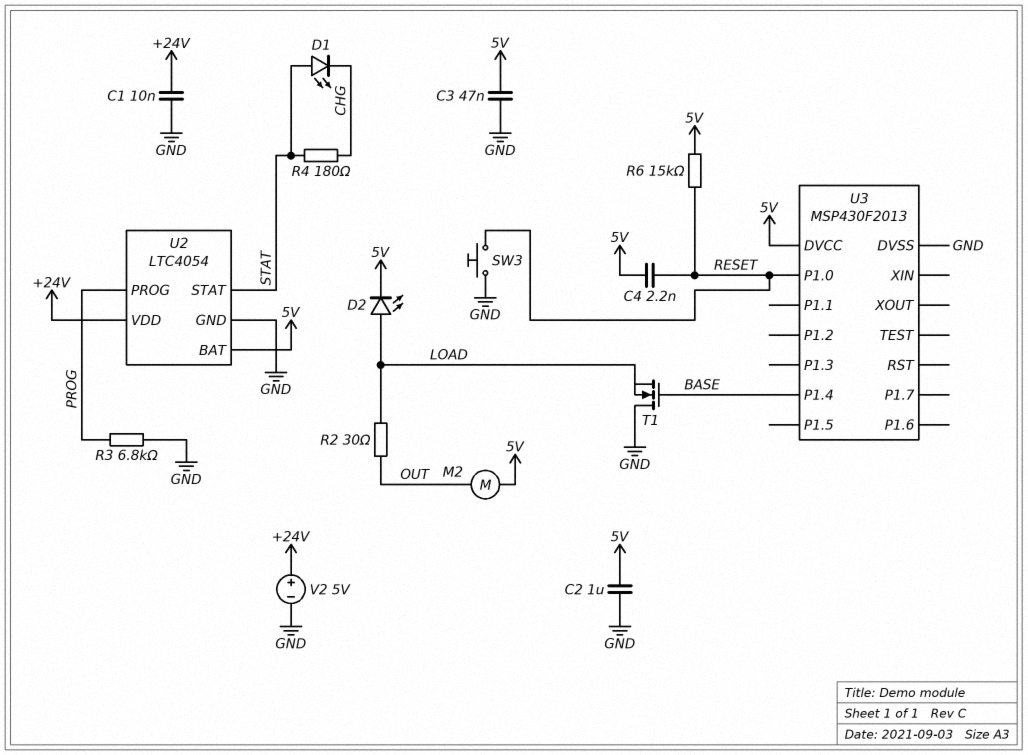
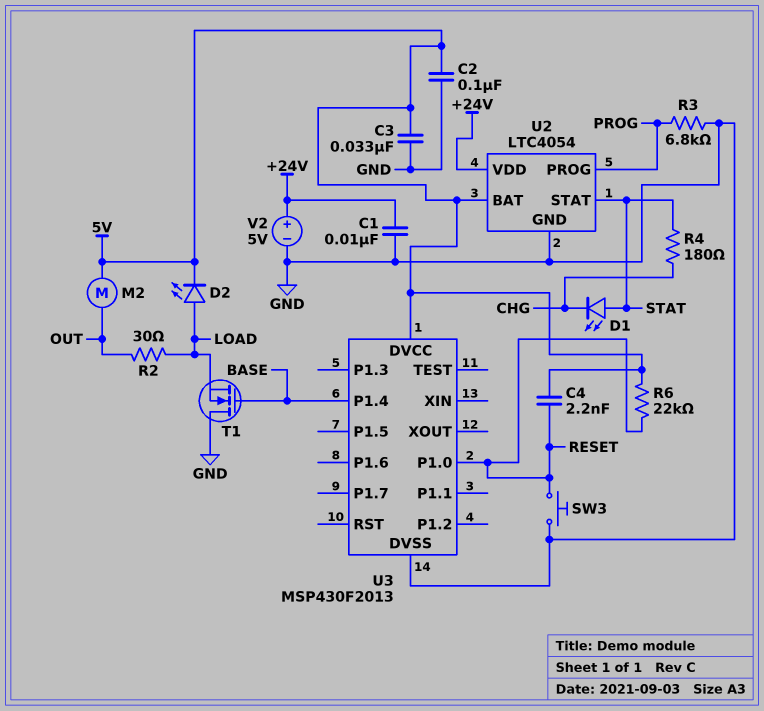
C2: 1uF (5V, GND) -> 100nF (5V, GND)
C3: 47nF (5V, GND) -> 33nF (5V, GND)
R6: 15k (5V, RESET) -> 22k (5V, RESET)

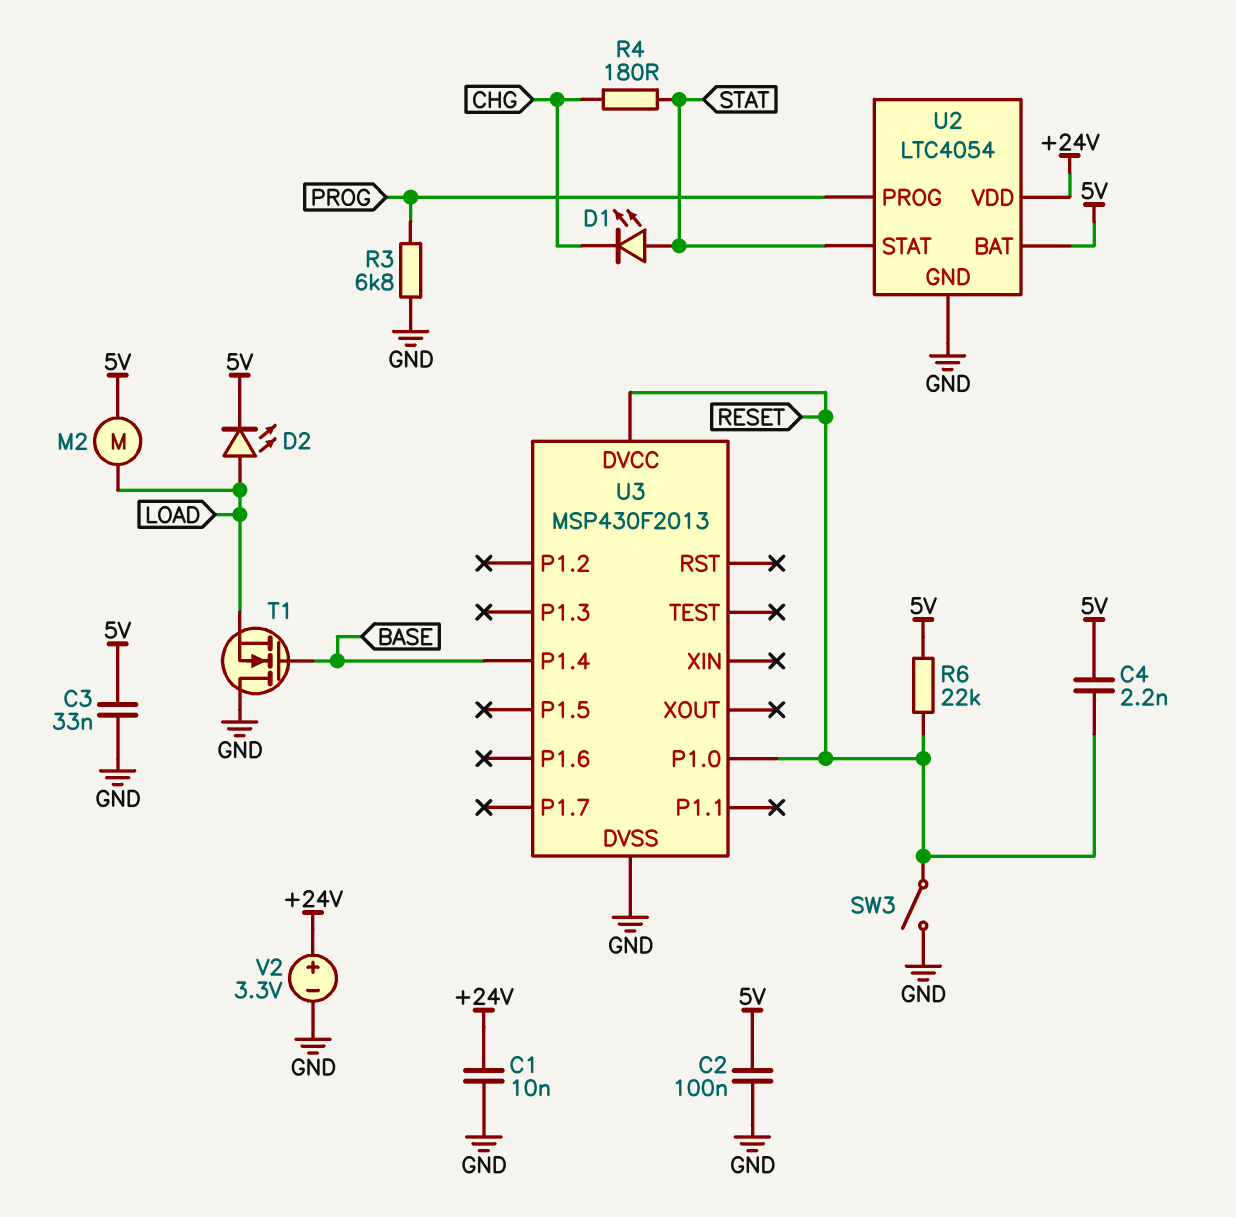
M2: motor (5V, OUT) -> motor (5V, LOAD)
R2: 30 (LOAD, OUT) -> none
SW3: button (GND, RESET) -> switch (GND, RESET)
U3 pin DVCC: 5V -> RESET
V2: 5V (plus +24V, minus GND) -> 3.3V (plus +24V, minus GND)

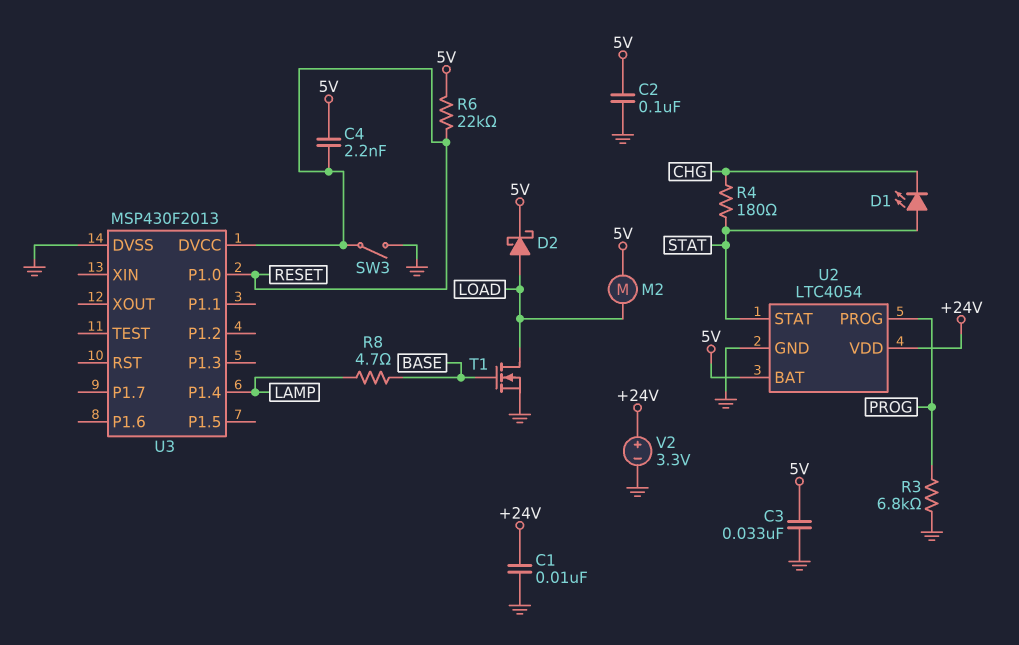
D2: LED (A LOAD, K 5V) -> schottky (A LOAD, K 5V)
R8: none -> 4.7 (BASE, LAMP)
T1: NMOS (G BASE, D GND, S LOAD) -> NMOS (G BASE, D LOAD, S GND)
U3 pin P1.4: BASE -> LAMP

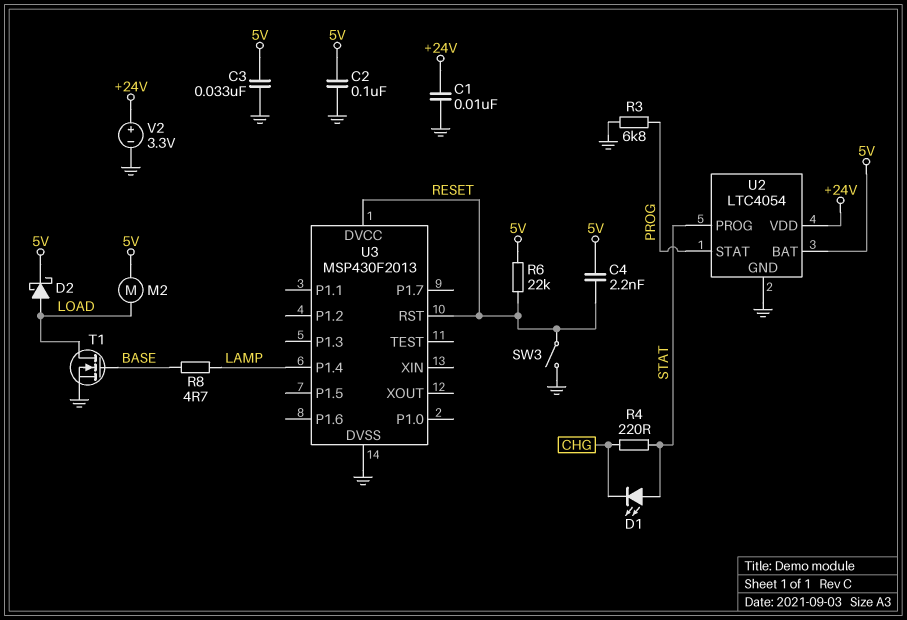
R4: 180 (CHG, STAT) -> 220 (CHG, STAT)
U2 pin PROG: PROG -> STAT
U2 pin STAT: STAT -> PROG
U3 pin P1.0: RESET -> none
U3 pin RST: none -> RESET

